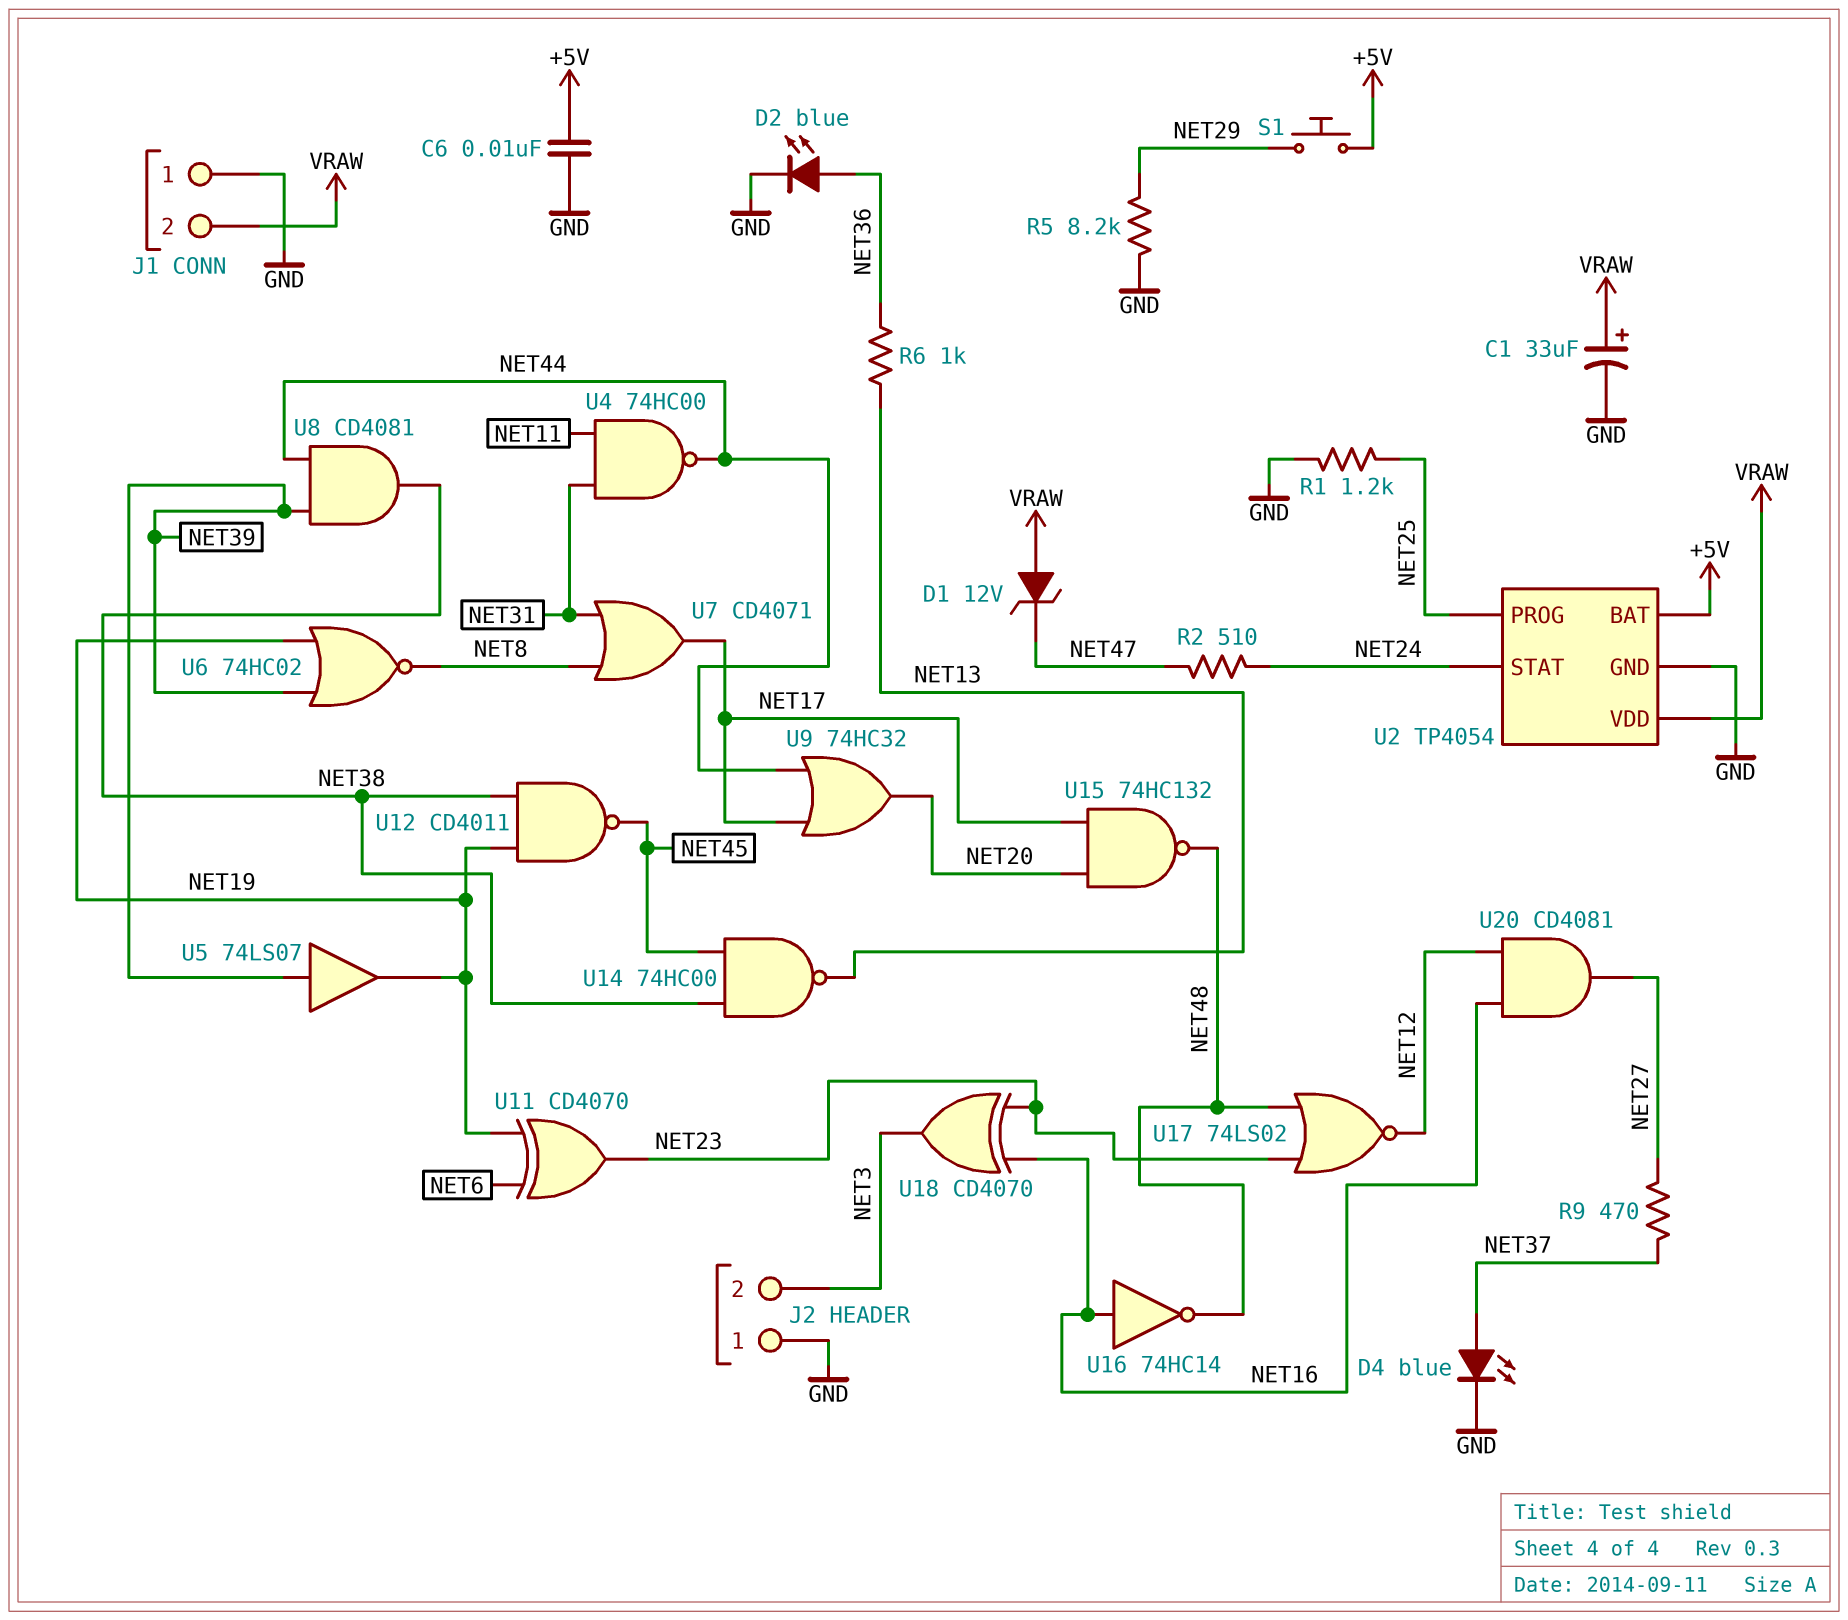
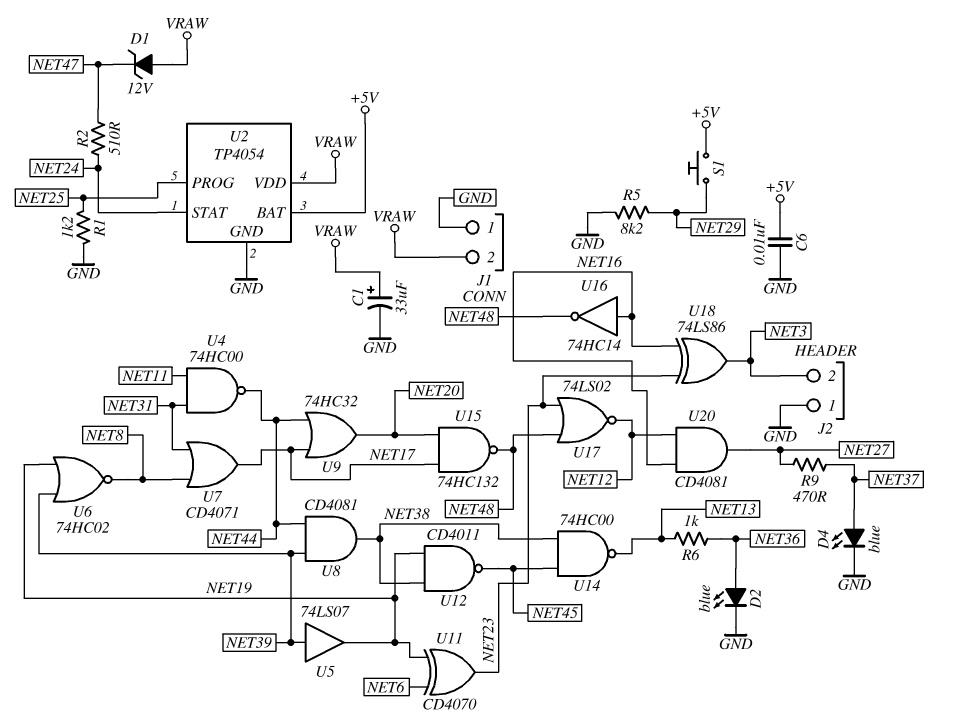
U18: XOR CD4070 (in NET16, in NET23, out NET3) -> XOR 74LS86 (in NET16, in NET23, out NET3)

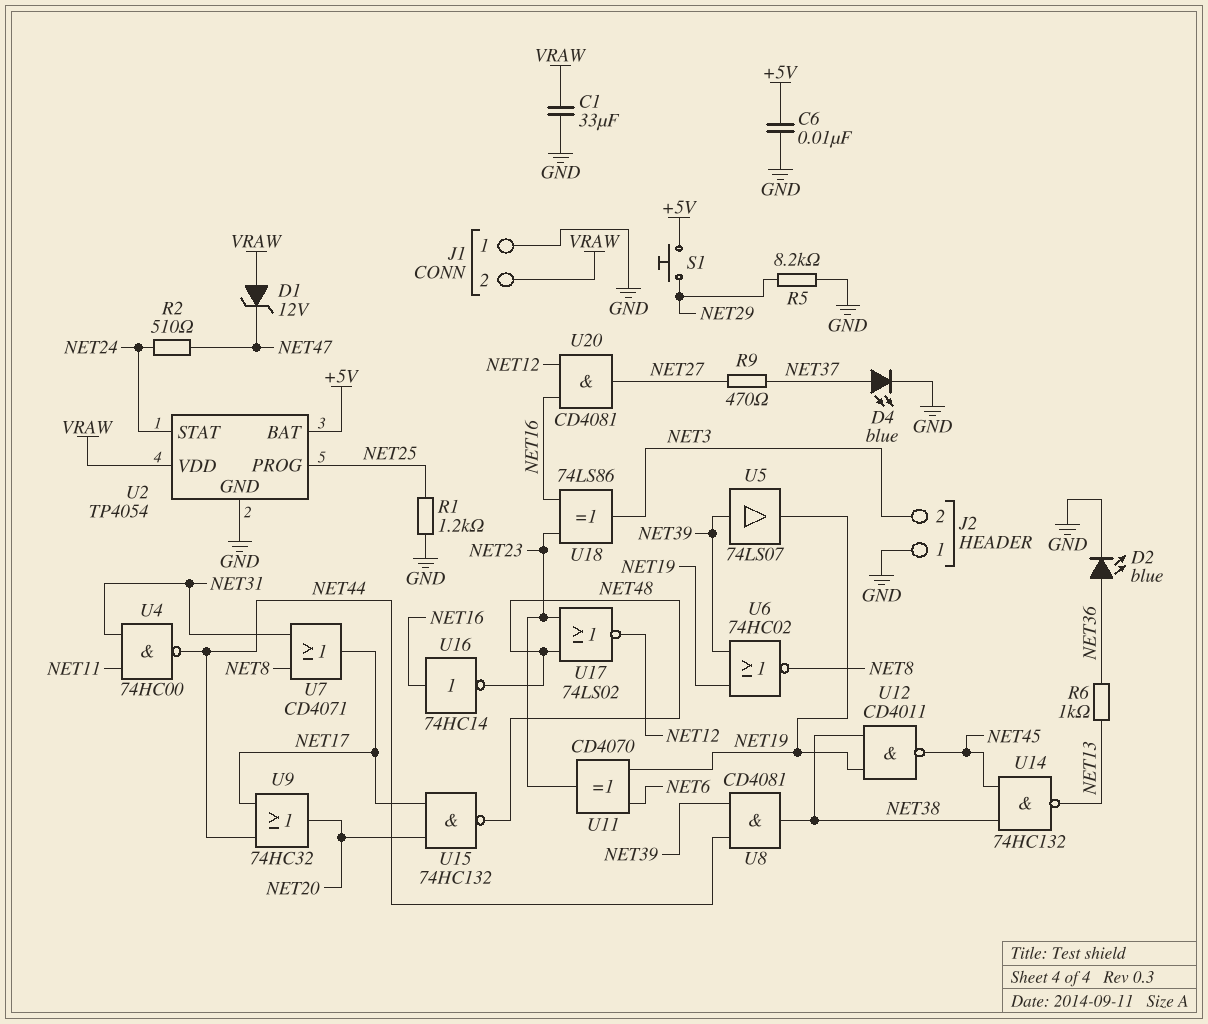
C1: 33uF (plus VRAW, minus GND) -> 33uF (GND, VRAW)
U14: NAND 74HC00 (in NET38, in NET45, out NET13) -> NAND 74HC132 (in NET38, in NET45, out NET13)

